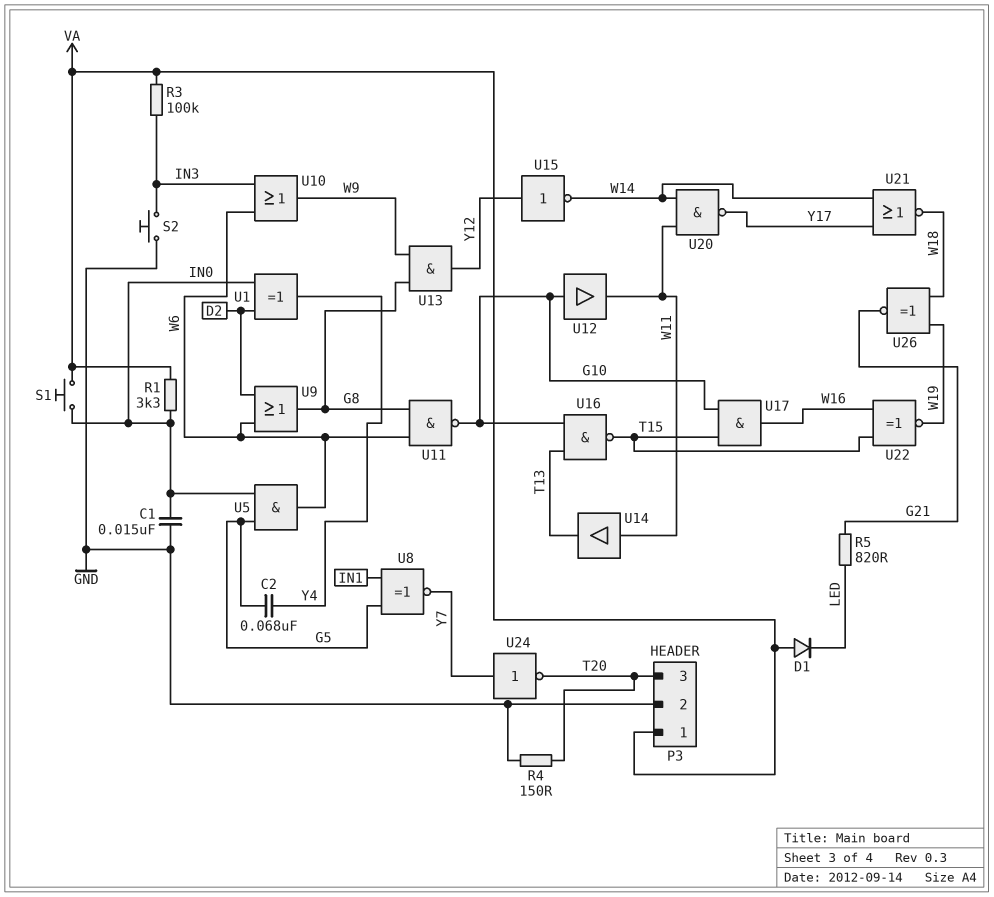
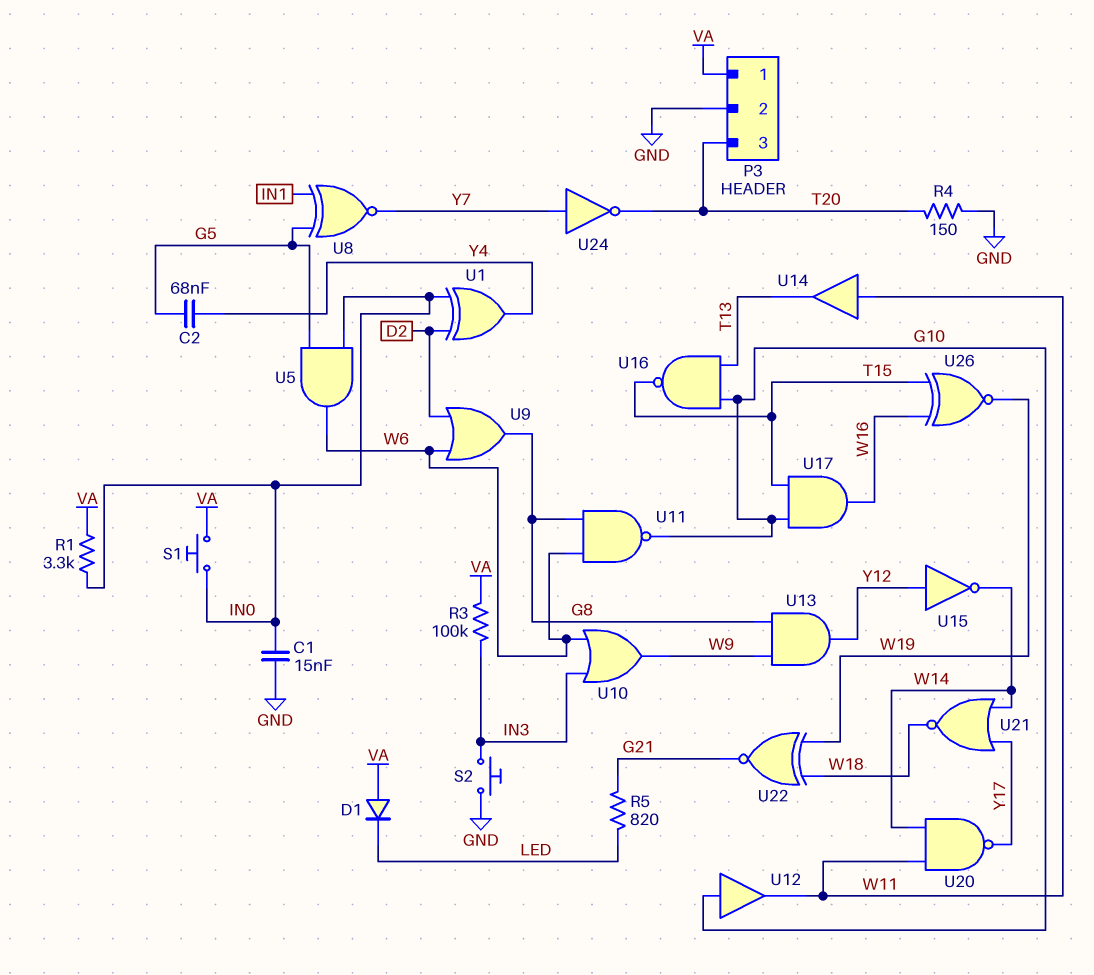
U22: XNOR (in T15, in W16, out W19) -> XNOR (in W18, in W19, out G21)
U26: XNOR (in W18, in W19, out G21) -> XNOR (in T15, in W16, out W19)

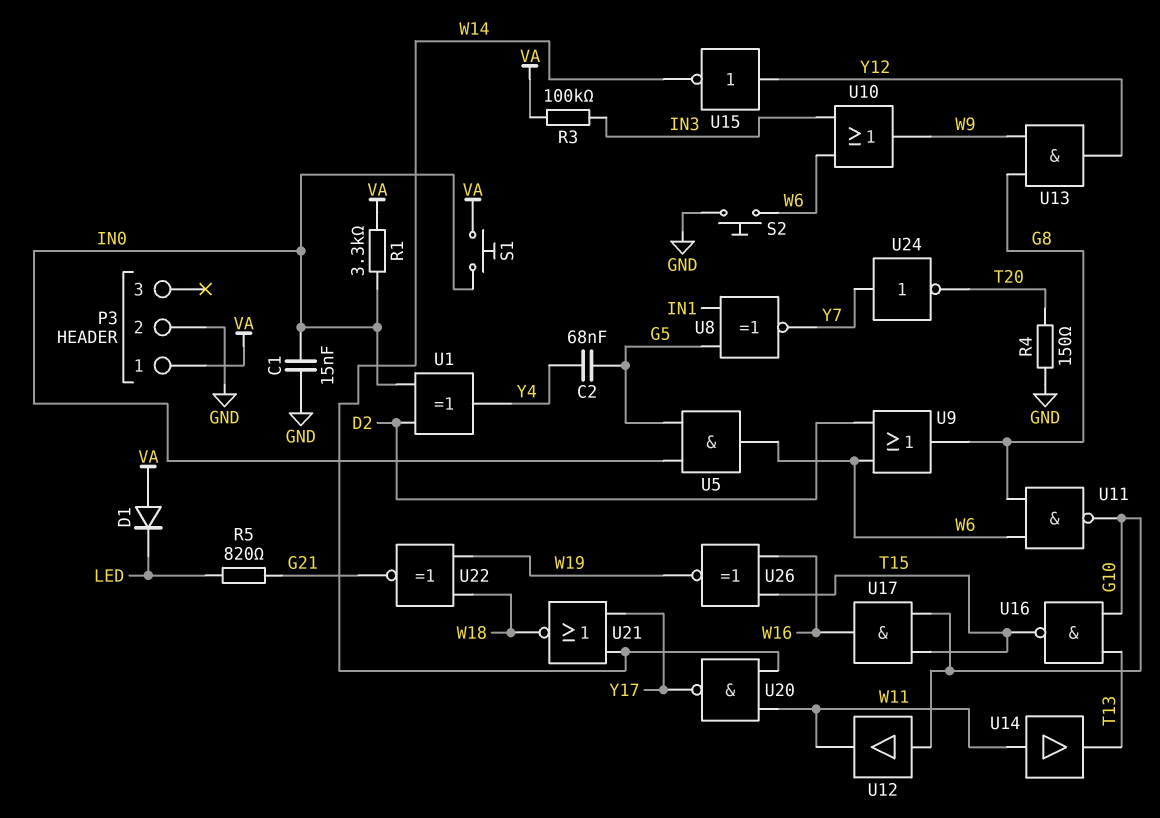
P3 pin 3: T20 -> none
S2: button (GND, IN3) -> button (GND, W6)

